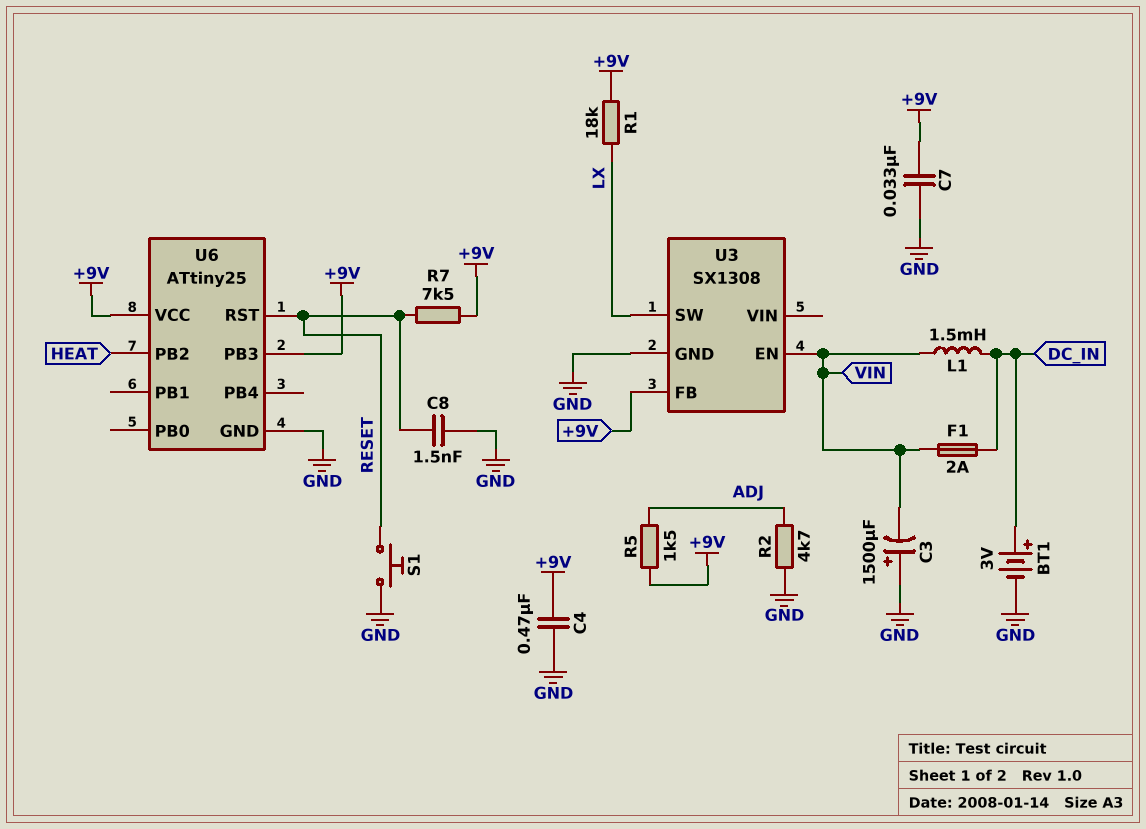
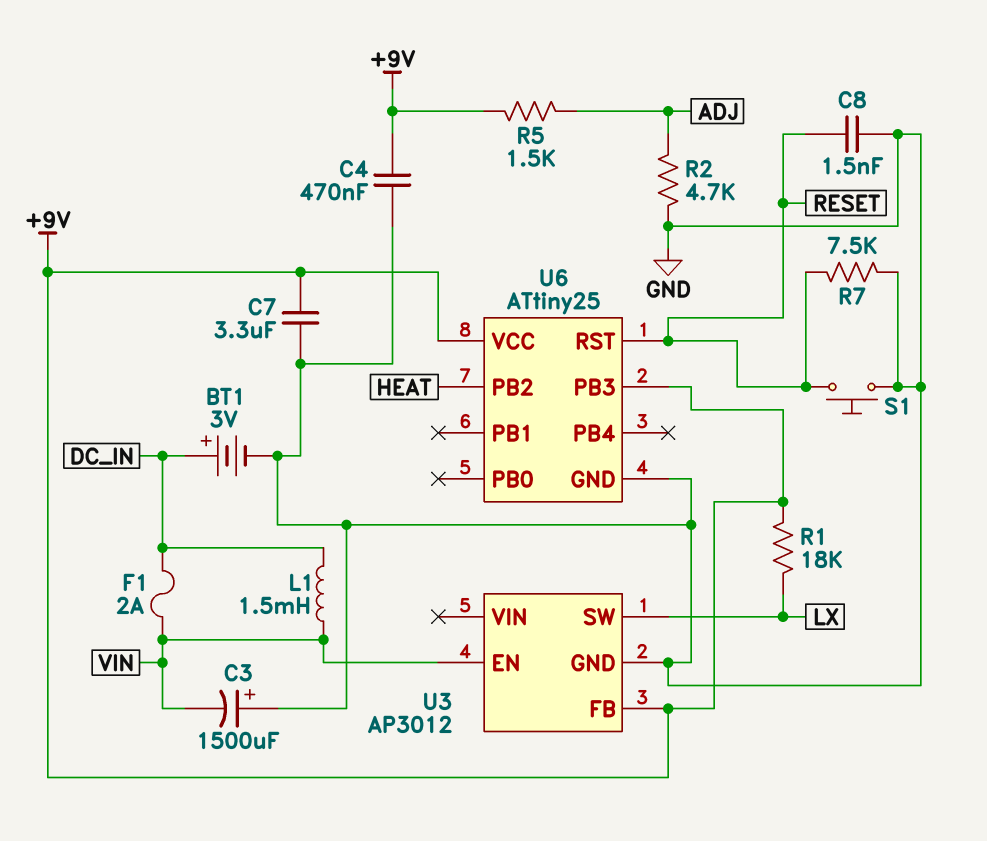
C7: 33nF (+9V, GND) -> 3.3uF (+9V, GND)
R7: 7.5k (+9V, RESET) -> 7.5k (GND, RESET)
U3: SX1308 -> AP3012

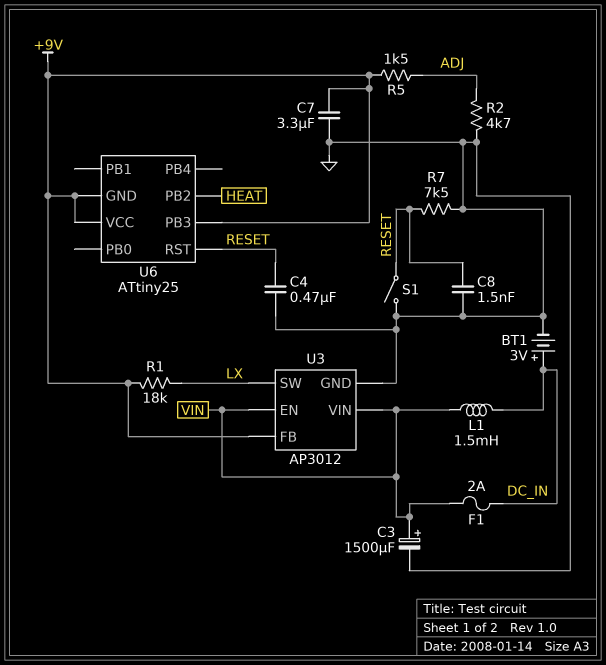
C3: 1500uF (plus GND, minus VIN) -> 1500uF (plus VIN, minus GND)
C4: 470nF (+9V, GND) -> 470nF (GND, RESET)
S1: button (GND, RESET) -> switch (GND, RESET)
U3 pin VIN: none -> VIN
U6 pin GND: GND -> +9V

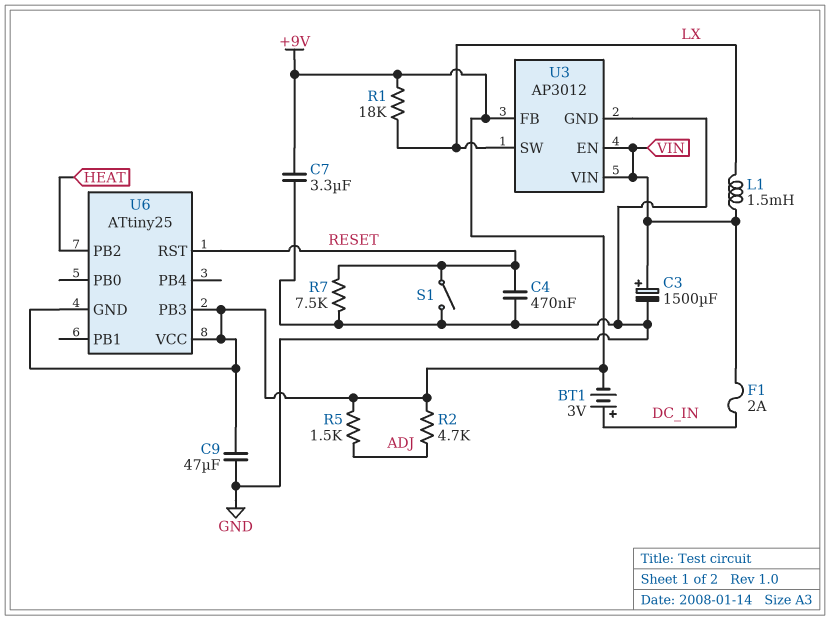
BT1: 3V (plus DC_IN, minus GND) -> 3V (plus DC_IN, minus +9V)
C8: 1.5nF (GND, RESET) -> none
C9: none -> 47uF (+9V, GND)
L1: 1.5mH (DC_IN, VIN) -> 1.5mH (LX, VIN)
R2: 4.7k (ADJ, GND) -> 4.7k (+9V, ADJ)

